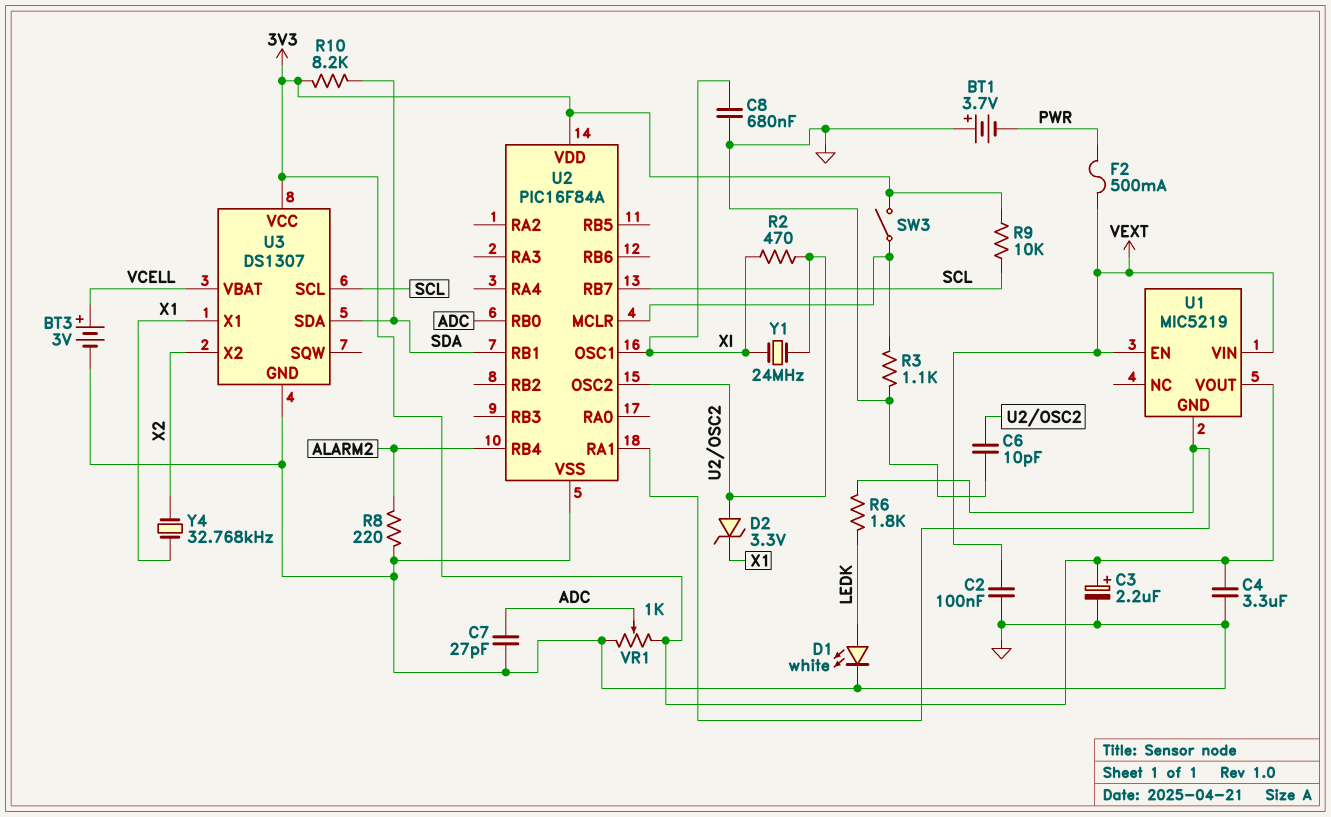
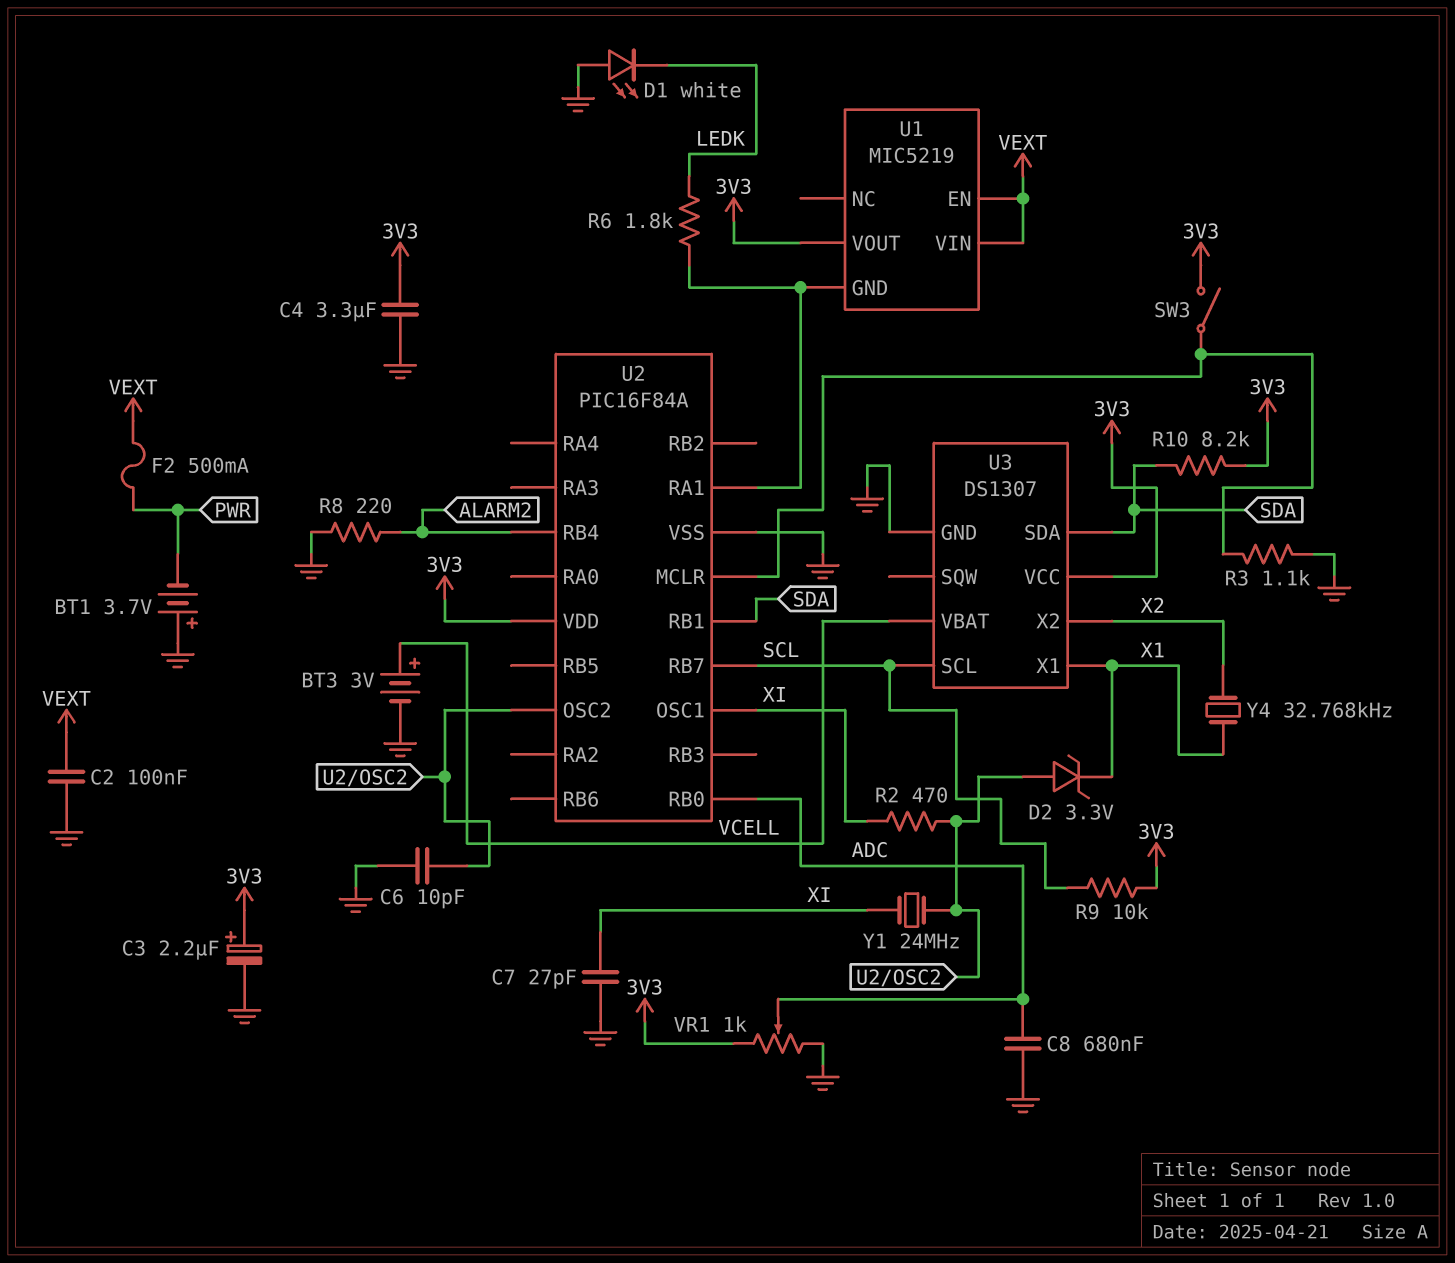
C7: 27pF (ADC, GND) -> 27pF (GND, XI)
C8: 680nF (GND, XI) -> 680nF (ADC, GND)
D1: LED white (A LEDK, K GND) -> LED white (A GND, K LEDK)

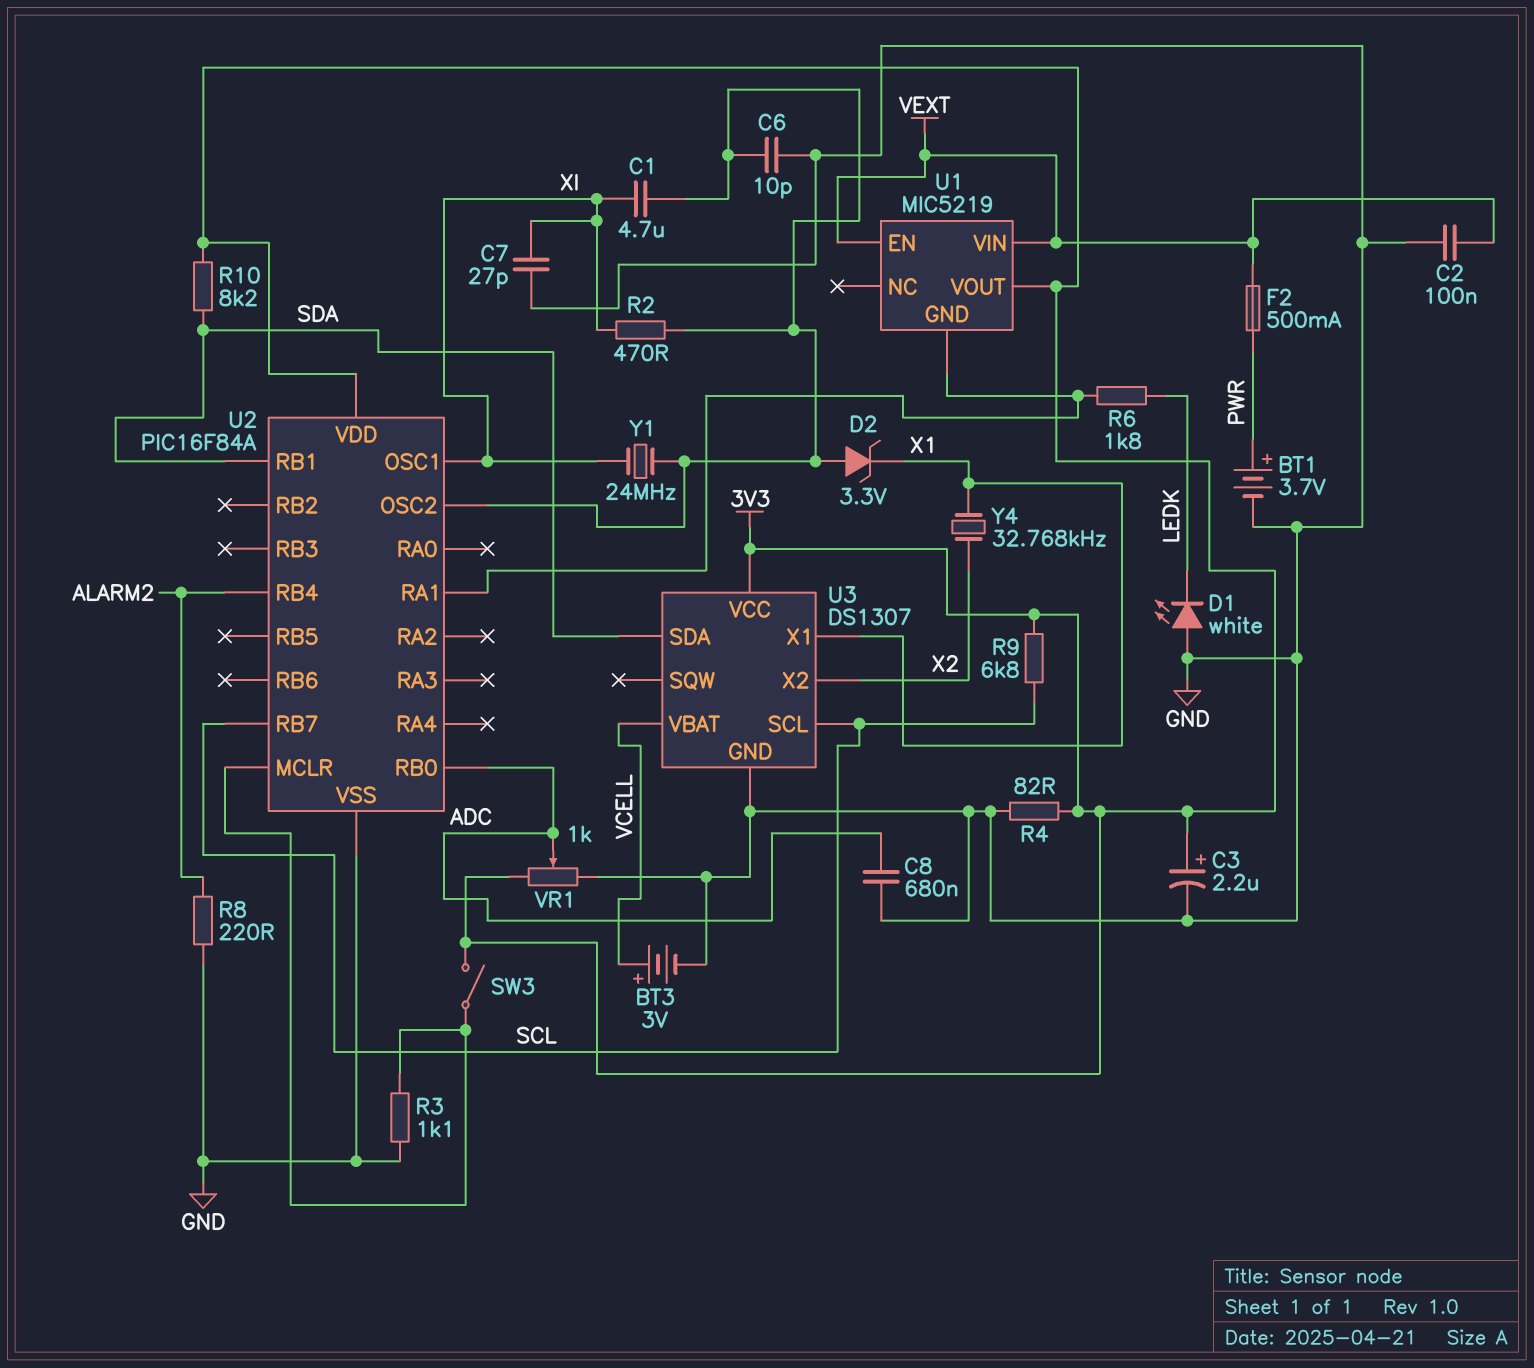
BT1: 3.7V (plus GND, minus PWR) -> 3.7V (plus PWR, minus GND)
C1: none -> 4.7uF (U2/OSC2, XI)
C4: 3.3uF (3V3, GND) -> none
R4: none -> 82 (3V3, GND)
R9: 10k (3V3, SCL) -> 6.8k (3V3, SCL)

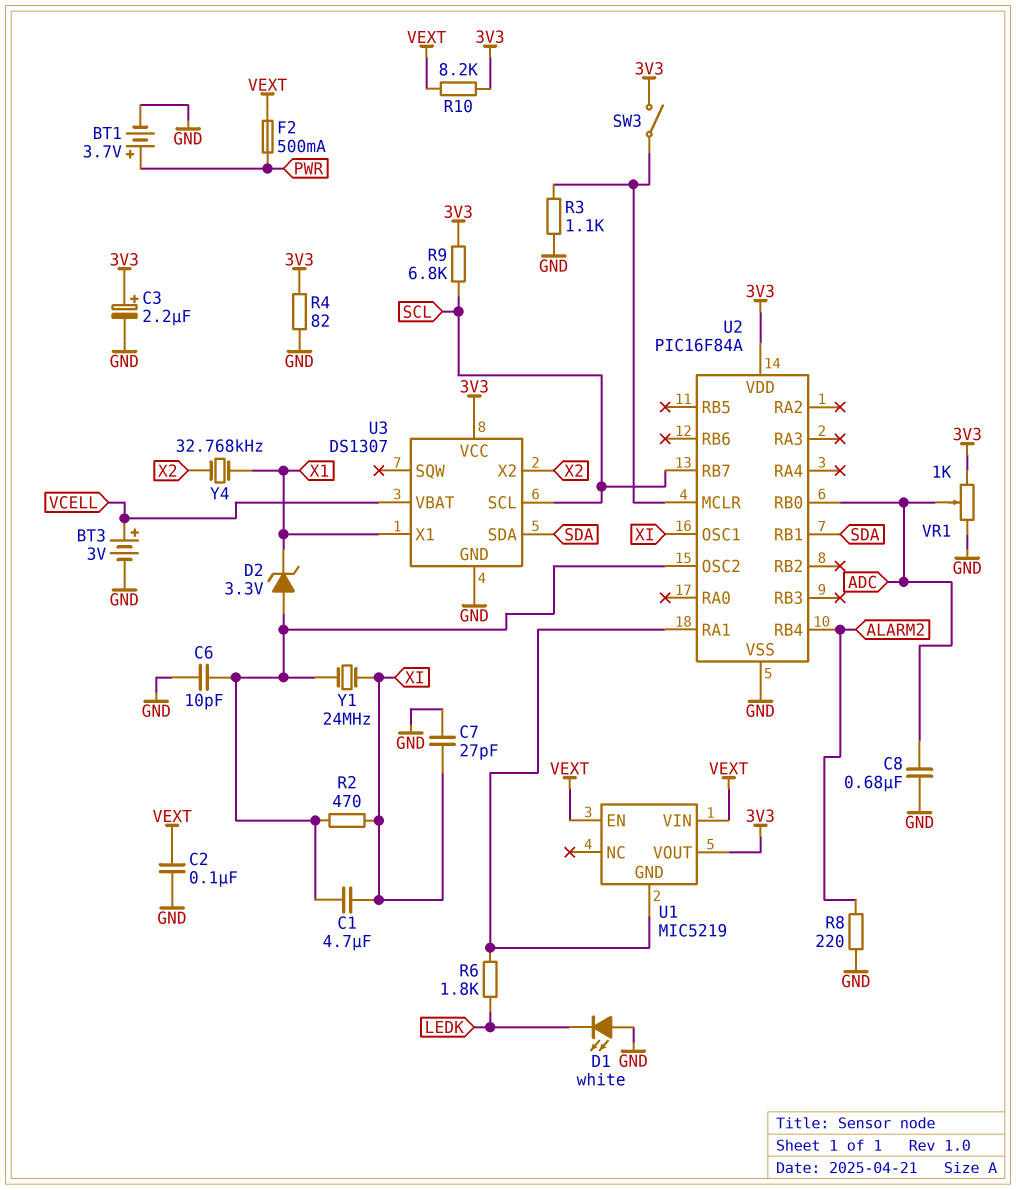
R10: 8.2k (3V3, SDA) -> 8.2k (3V3, VEXT)

